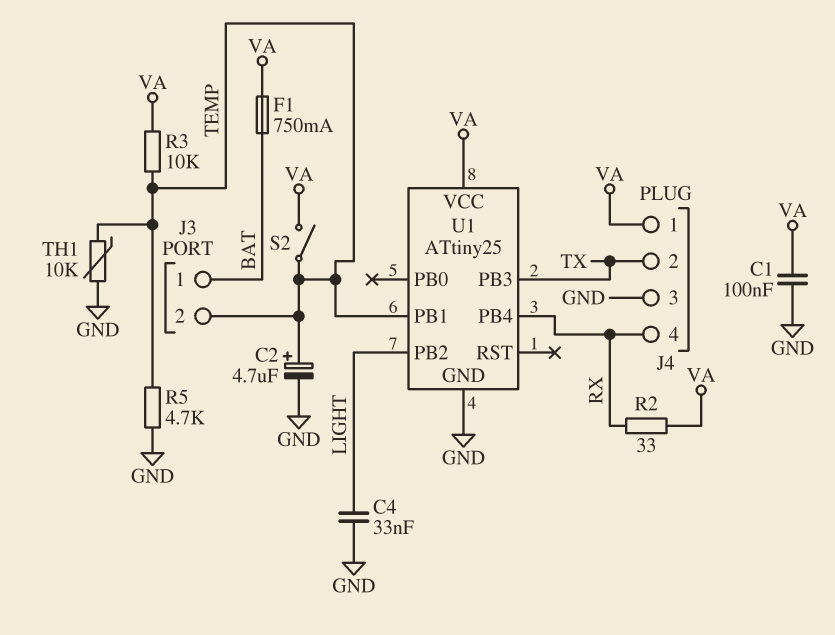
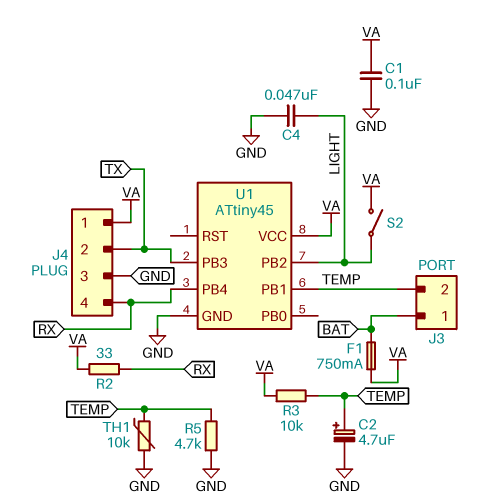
C4: 33nF (GND, LIGHT) -> 47nF (GND, LIGHT)
S2: switch (TEMP, VA) -> switch (LIGHT, VA)
U1: ATtiny25 -> ATtiny45

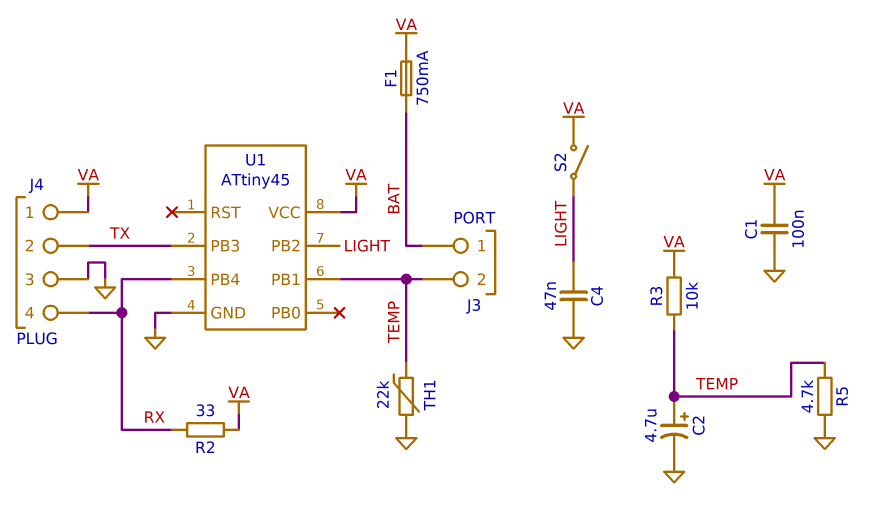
TH1: 10k (GND, TEMP) -> 22k (GND, TEMP)

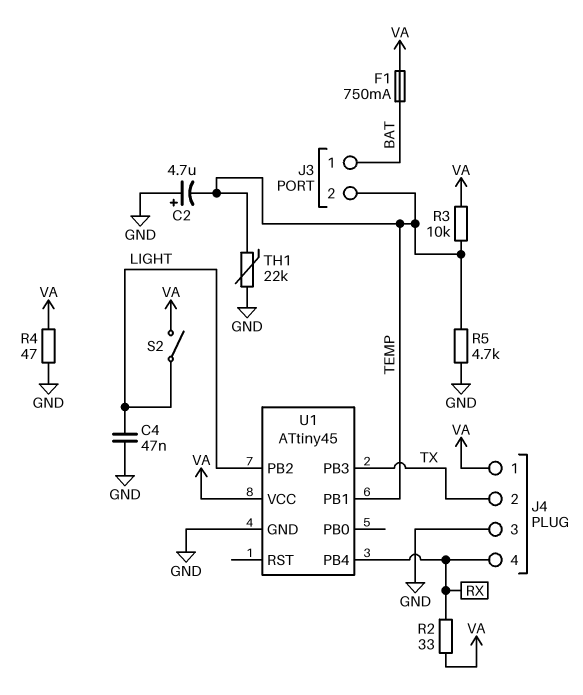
C1: 100nF (GND, VA) -> none
C2: 4.7uF (plus TEMP, minus GND) -> 4.7uF (plus GND, minus TEMP)
R4: none -> 47 (GND, VA)

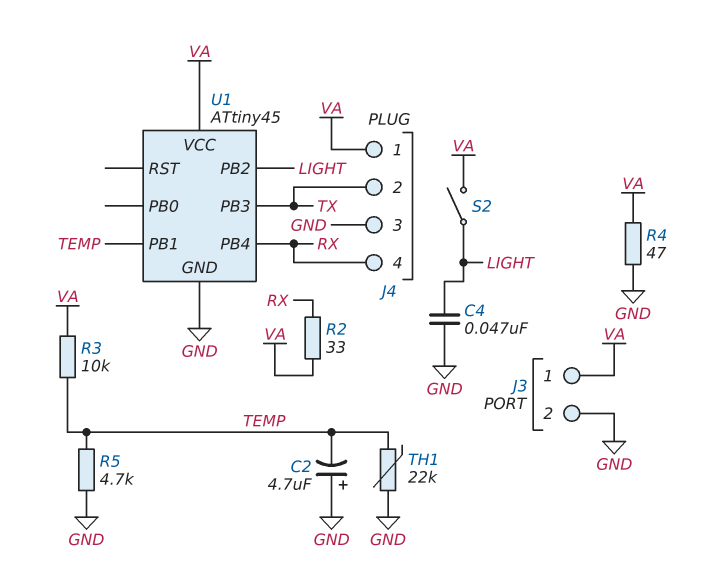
F1: 750mA (BAT, VA) -> none
J3 pin 1: BAT -> VA
J3 pin 2: TEMP -> GND

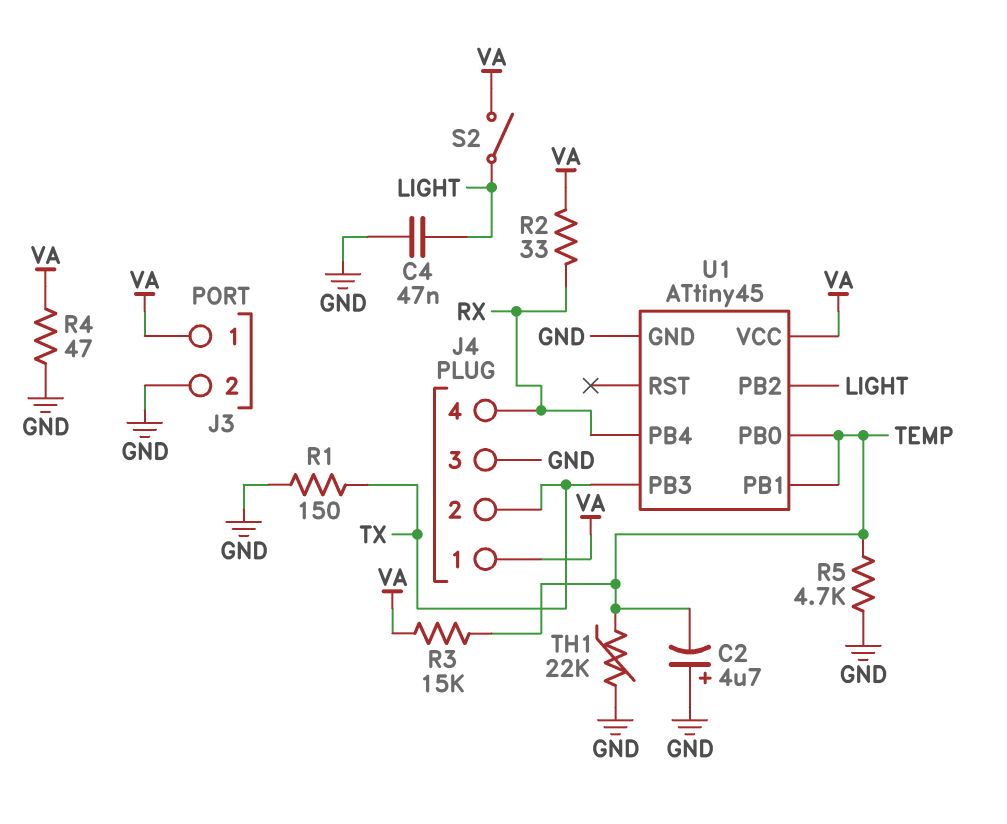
R1: none -> 150 (GND, TX)
R3: 10k (TEMP, VA) -> 15k (TEMP, VA)
U1 pin PB0: none -> TEMP

